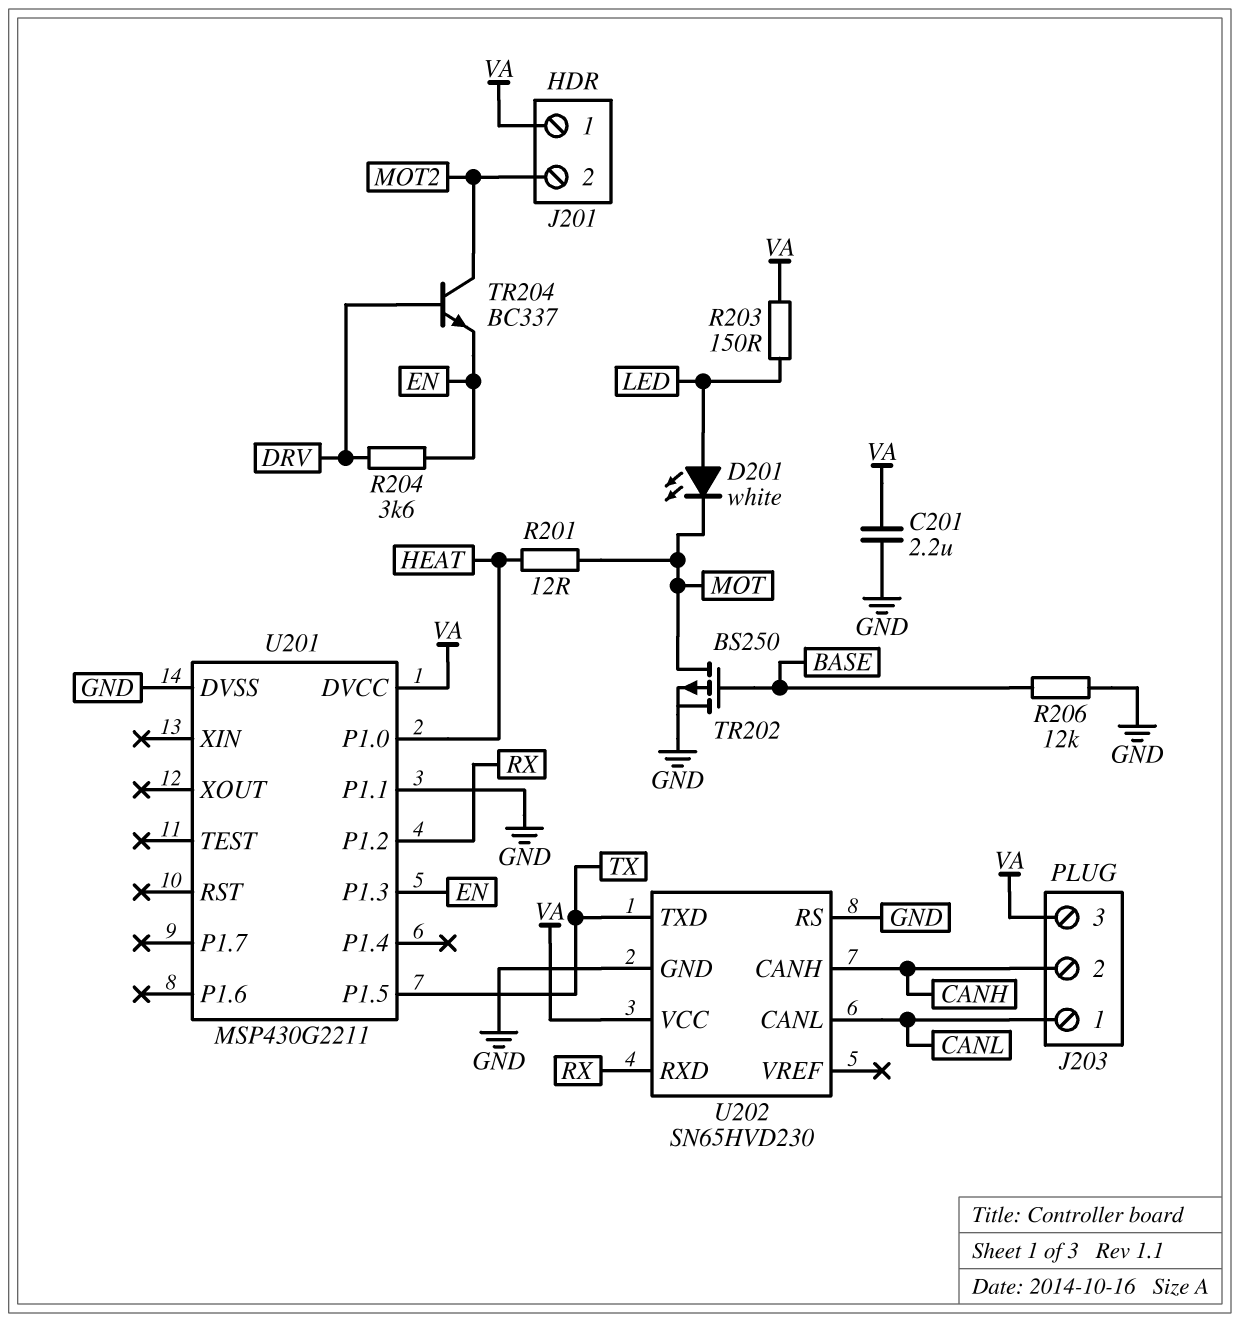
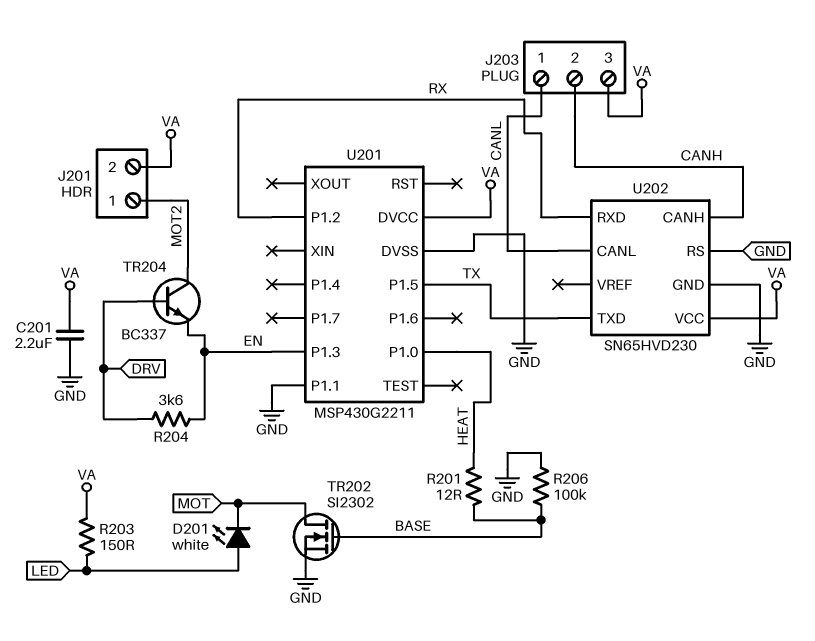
J201 pin 1: VA -> MOT2
J201 pin 2: MOT2 -> VA
R201: 12 (HEAT, MOT) -> 12 (BASE, HEAT)
R206: 12k (BASE, GND) -> 100k (BASE, GND)
TR202: PMOS BS250 (G BASE, D MOT, S GND) -> NMOS SI2302 (G BASE, D MOT, S GND)

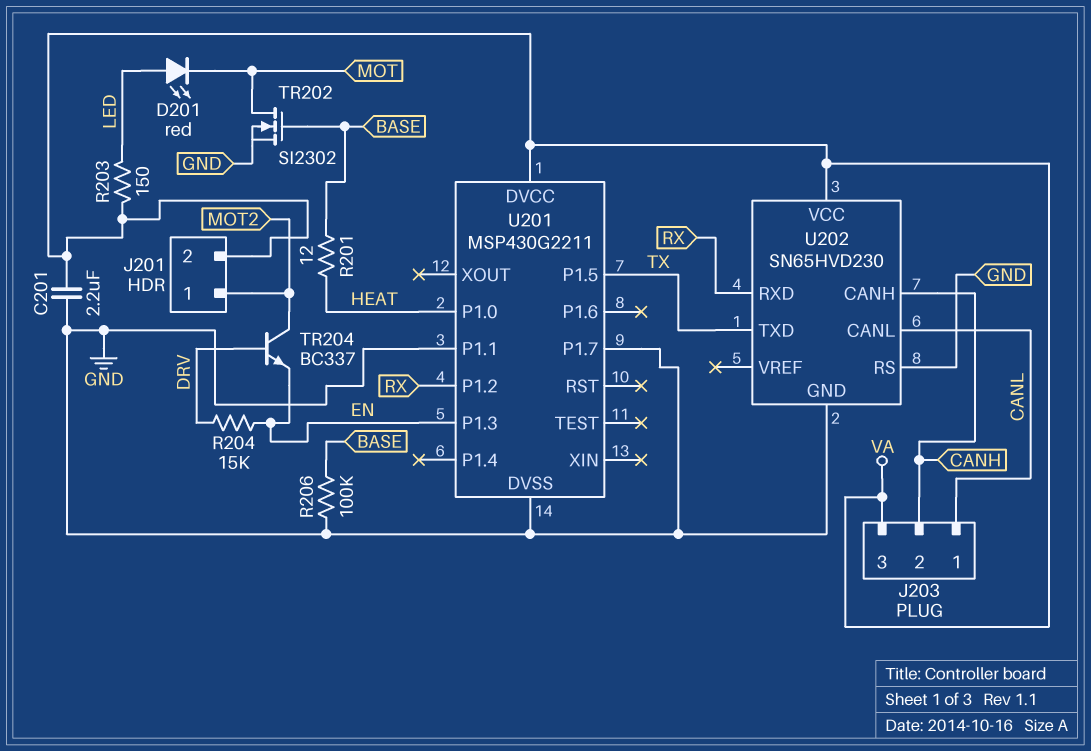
D201: LED white (A LED, K MOT) -> LED red (A LED, K MOT)
R204: 3.6k (DRV, EN) -> 15k (DRV, EN)
U201 pin P1.7: none -> GND

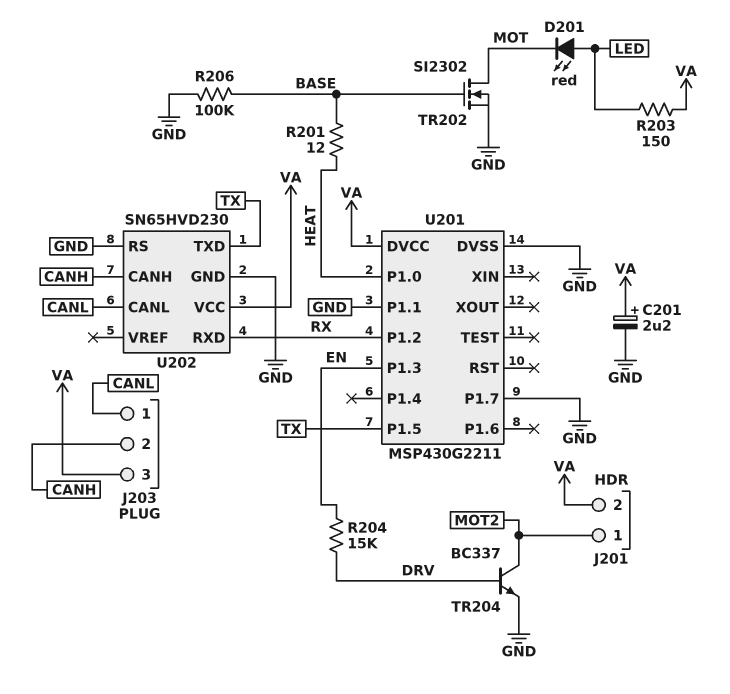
C201: 2.2uF (GND, VA) -> 2.2uF (plus VA, minus GND)
TR204: NPN BC337 (B DRV, C MOT2, E EN) -> NPN BC337 (B DRV, C MOT2, E GND)

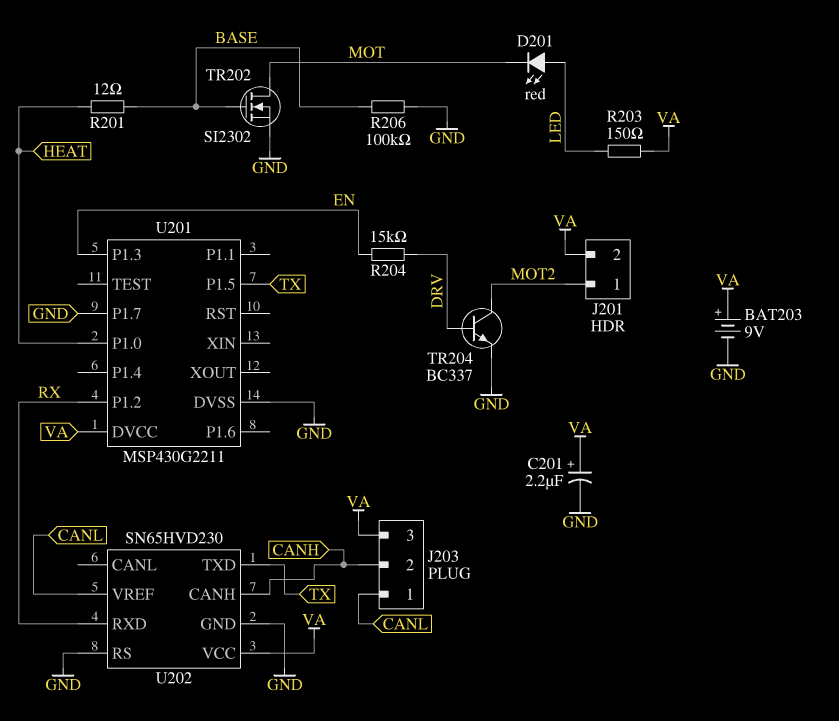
BAT203: none -> 9V (plus VA, minus GND)
U201 pin P1.1: GND -> none
U202 pin CANL: CANL -> none
U202 pin VREF: none -> CANL

